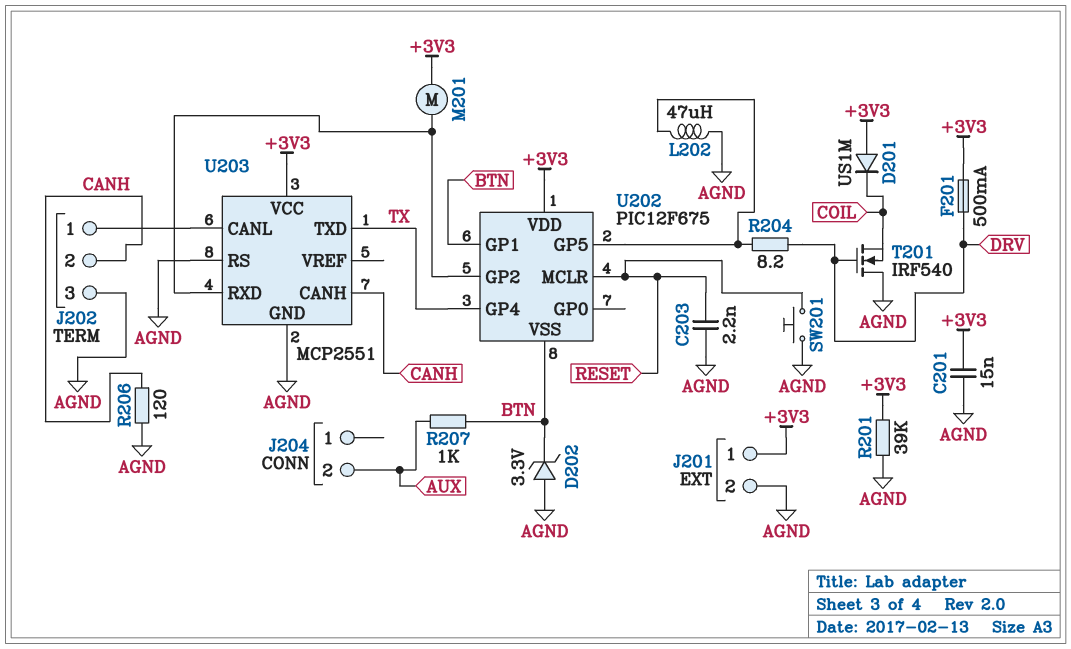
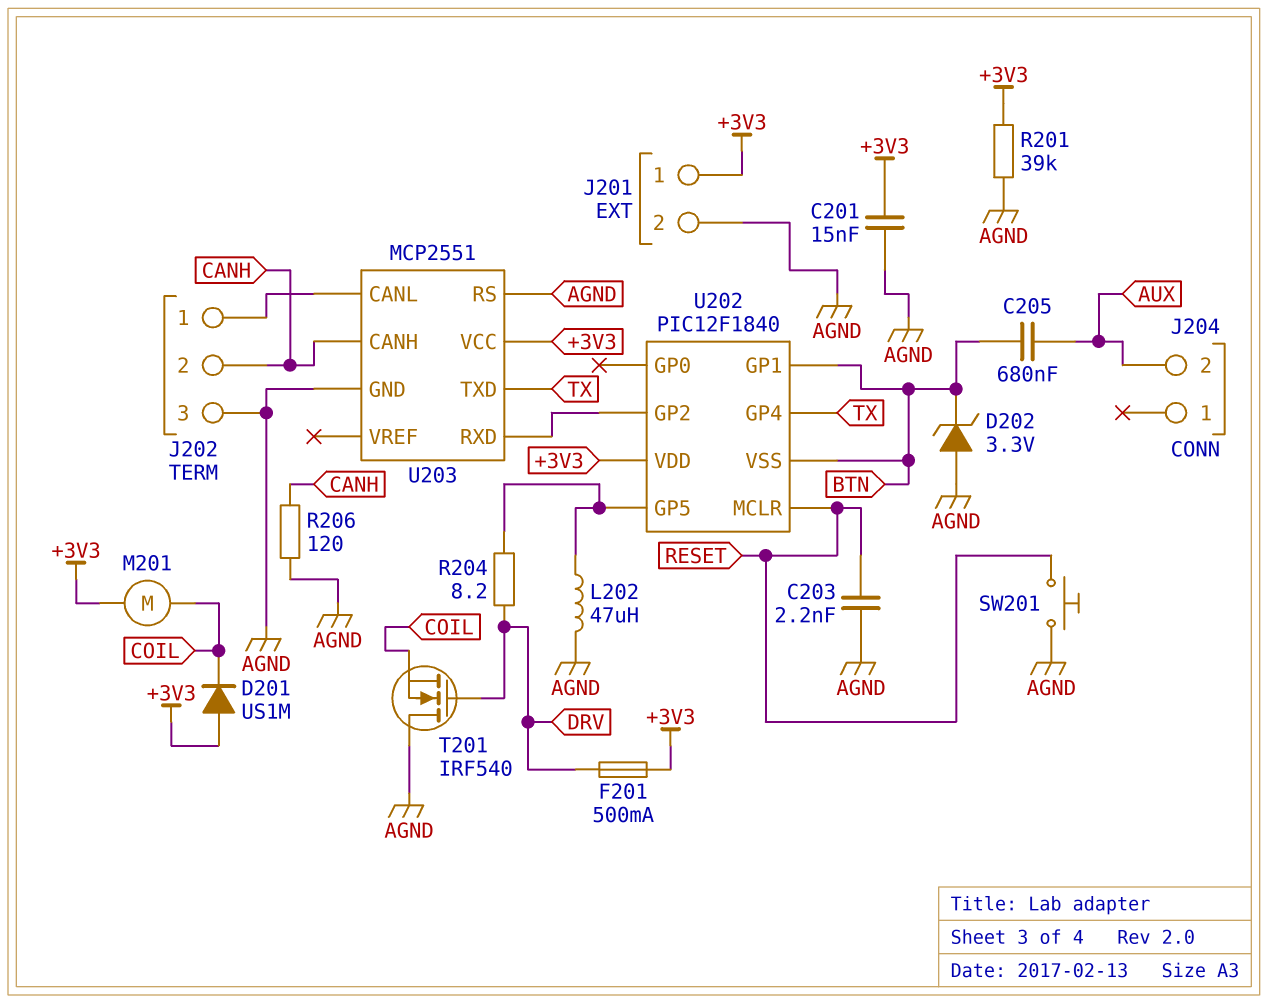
C205: none -> 680nF (AUX, BTN)
M201: motor (+3V3, U202/GP2) -> motor (+3V3, COIL)
R207: 1k (AUX, BTN) -> none
U202: PIC12F675 -> PIC12F1840

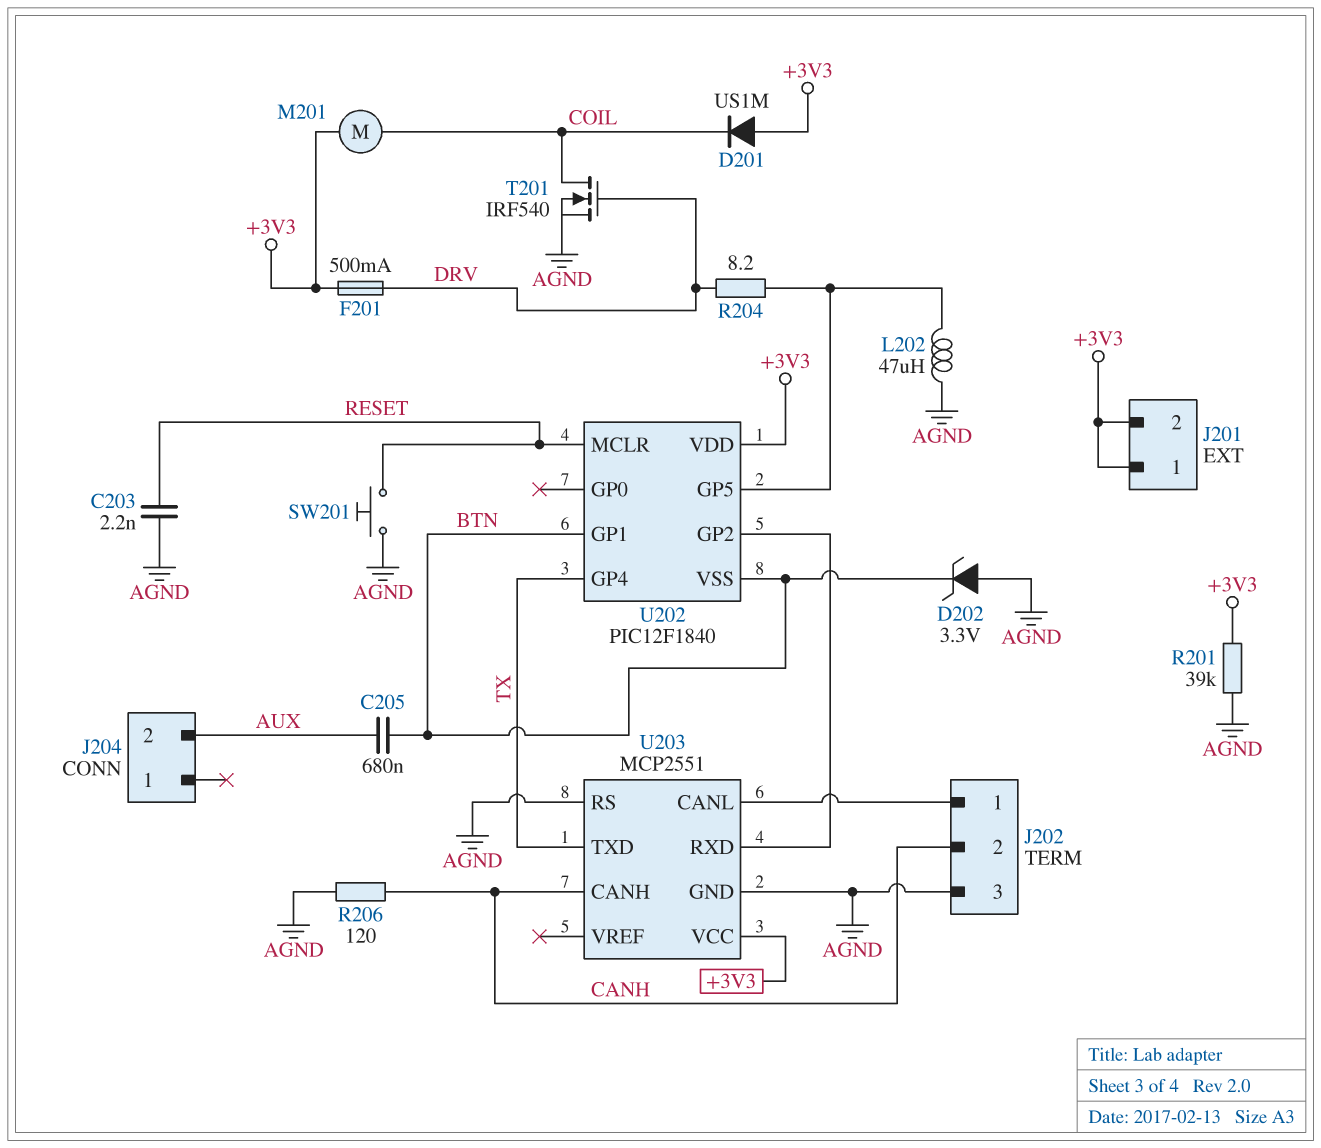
C201: 15nF (+3V3, AGND) -> none
J201 pin 2: AGND -> +3V3
T201: NMOS IRF540 (G DRV, D AGND, S COIL) -> NMOS IRF540 (G DRV, D COIL, S AGND)

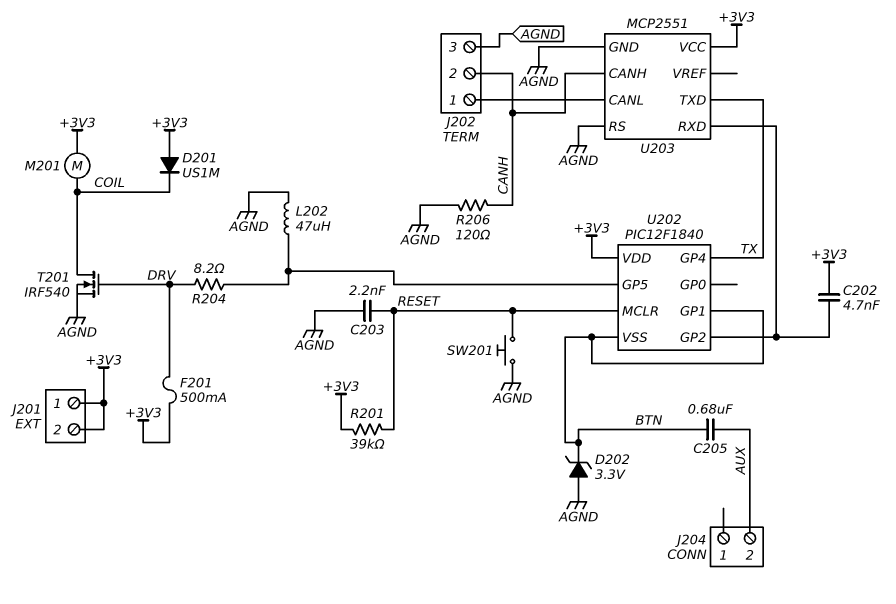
C202: none -> 4.7nF (+3V3, U202/GP2)
R201: 39k (+3V3, AGND) -> 39k (+3V3, RESET)

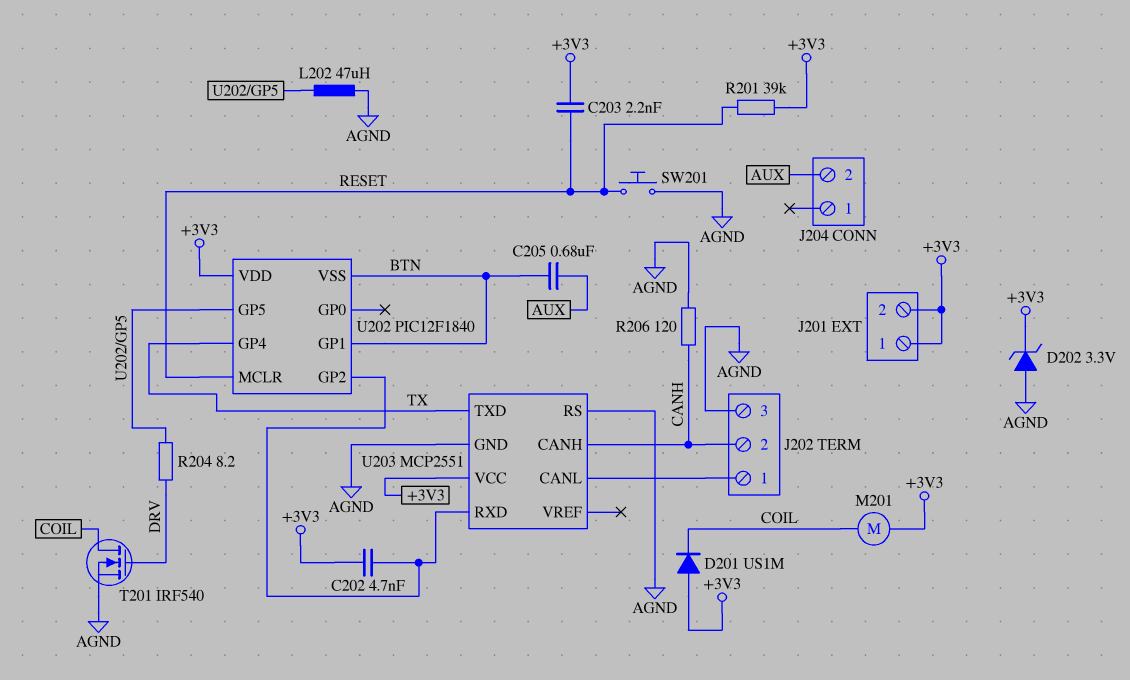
C203: 2.2nF (AGND, RESET) -> 2.2nF (+3V3, RESET)
D202: zener 3.3V (A AGND, K BTN) -> zener 3.3V (A AGND, K +3V3)
F201: 500mA (+3V3, DRV) -> none

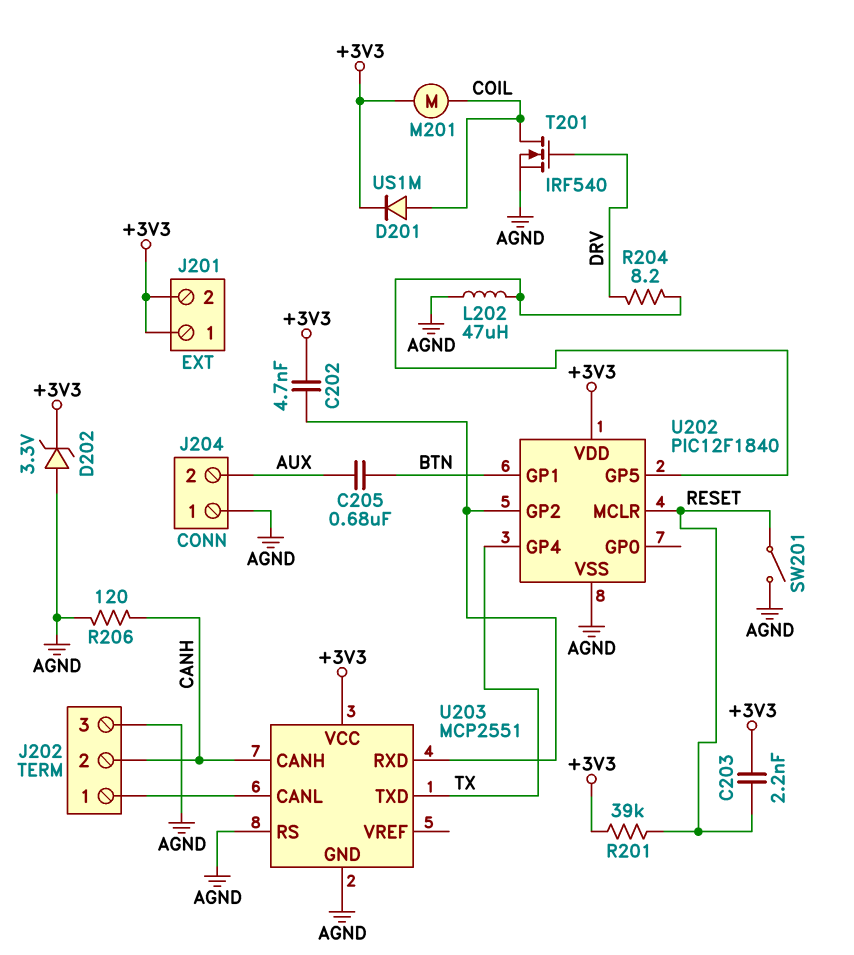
D201: diode US1M (A +3V3, K COIL) -> diode US1M (A COIL, K +3V3)
J204 pin 1: none -> AGND
SW201: button (AGND, RESET) -> switch (AGND, RESET)
U202 pin VSS: BTN -> AGND

